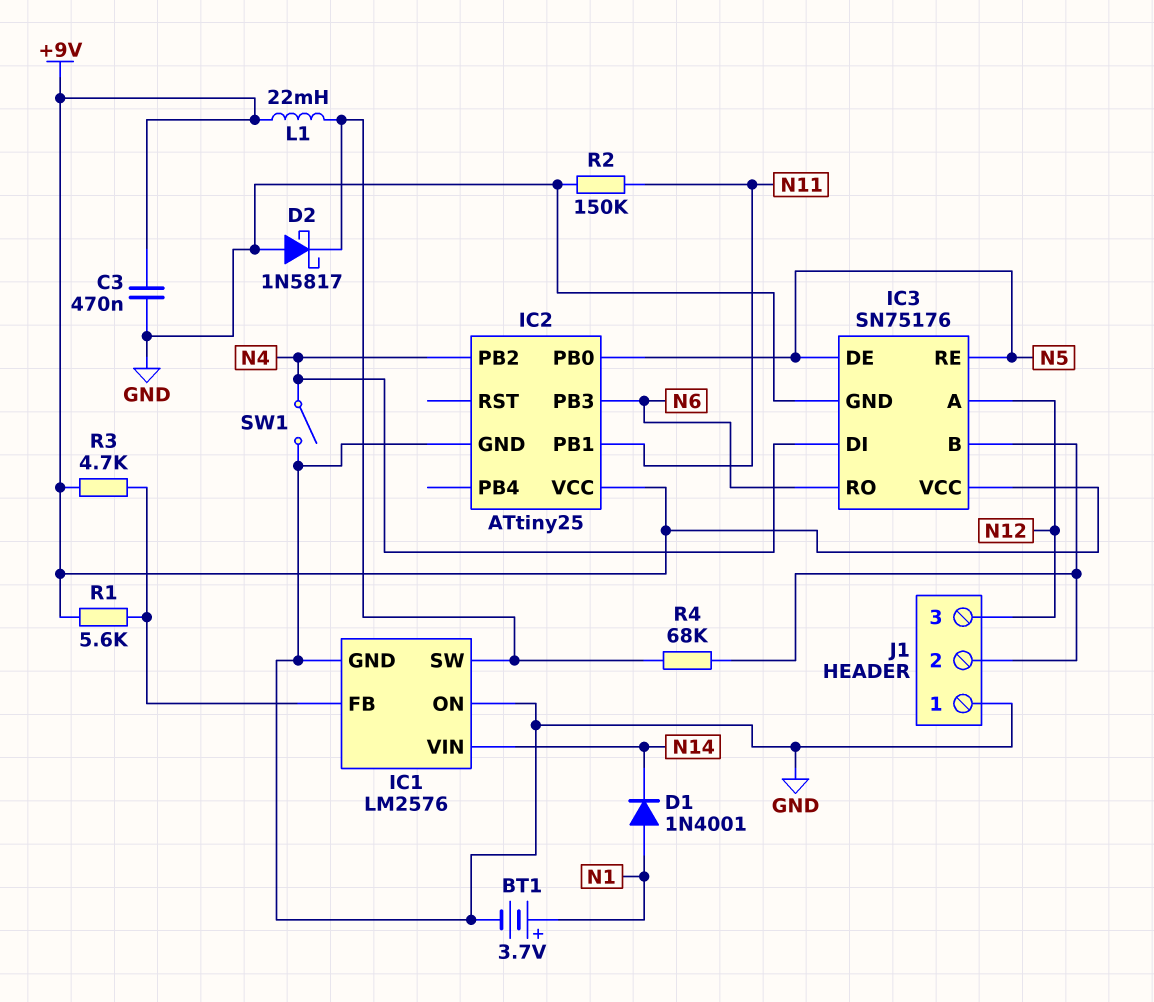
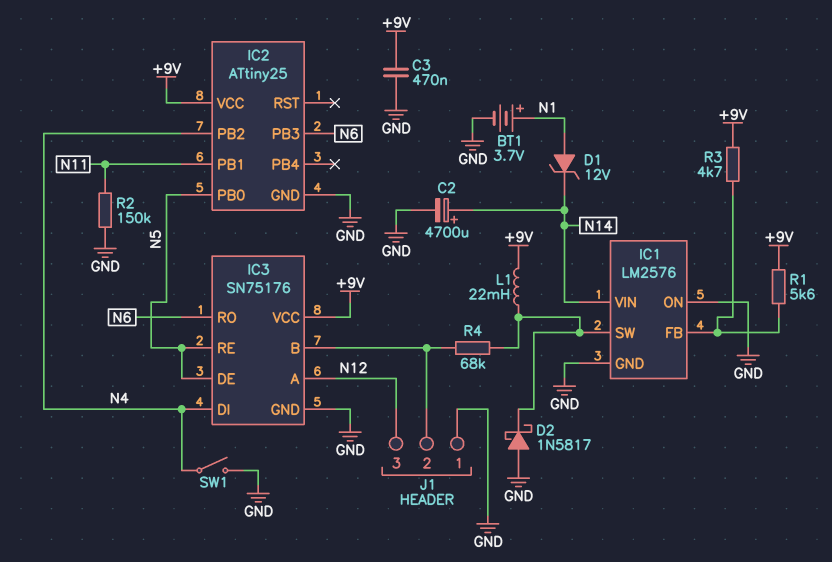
C2: none -> 4700uF (plus N14, minus GND)
D1: diode 1N4001 (A N1, K N14) -> zener 12V (A N1, K N14)

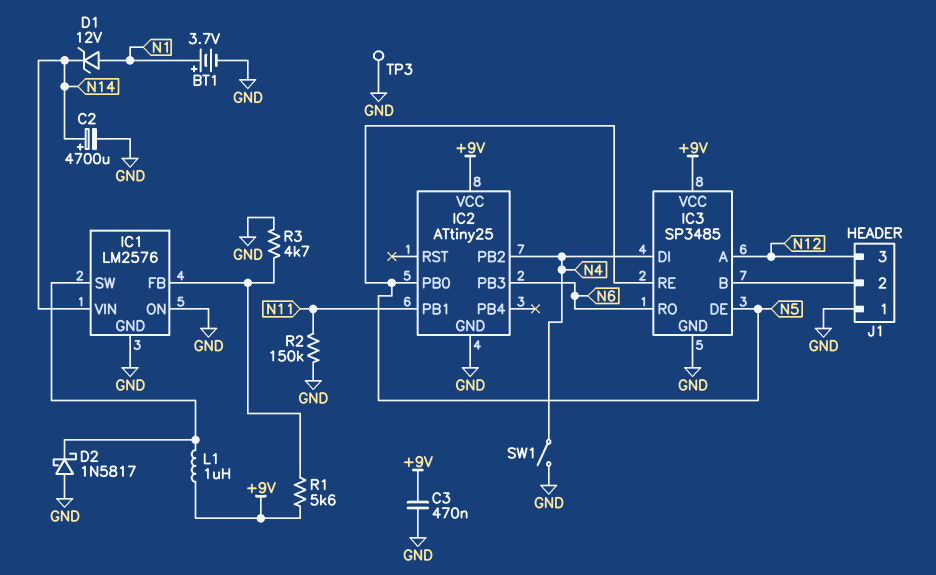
IC3: SN75176 -> SP3485
L1: 22mH (+9V, IC1/SW) -> 1uH (+9V, IC1/SW)
R3: 4.7k (+9V, IC1/FB) -> 4.7k (GND, IC1/FB)
R4: 68k (IC1/SW, IC3/B) -> none
TP3: none -> test point (GND)

